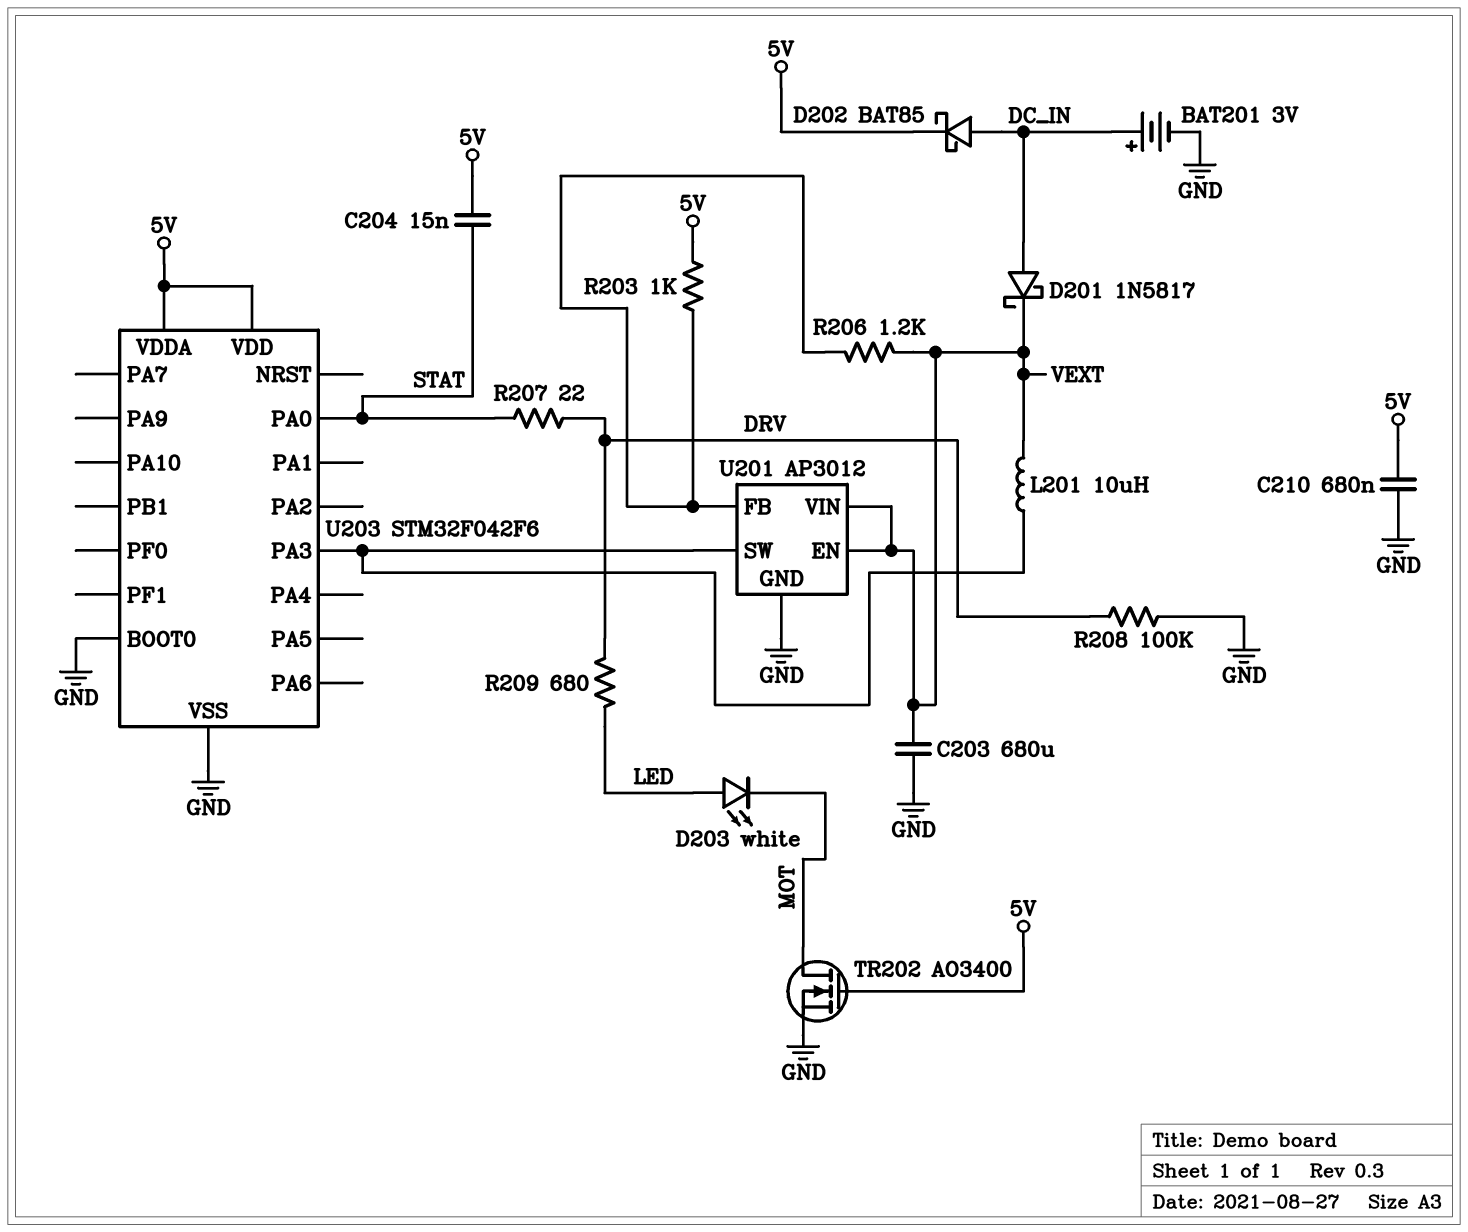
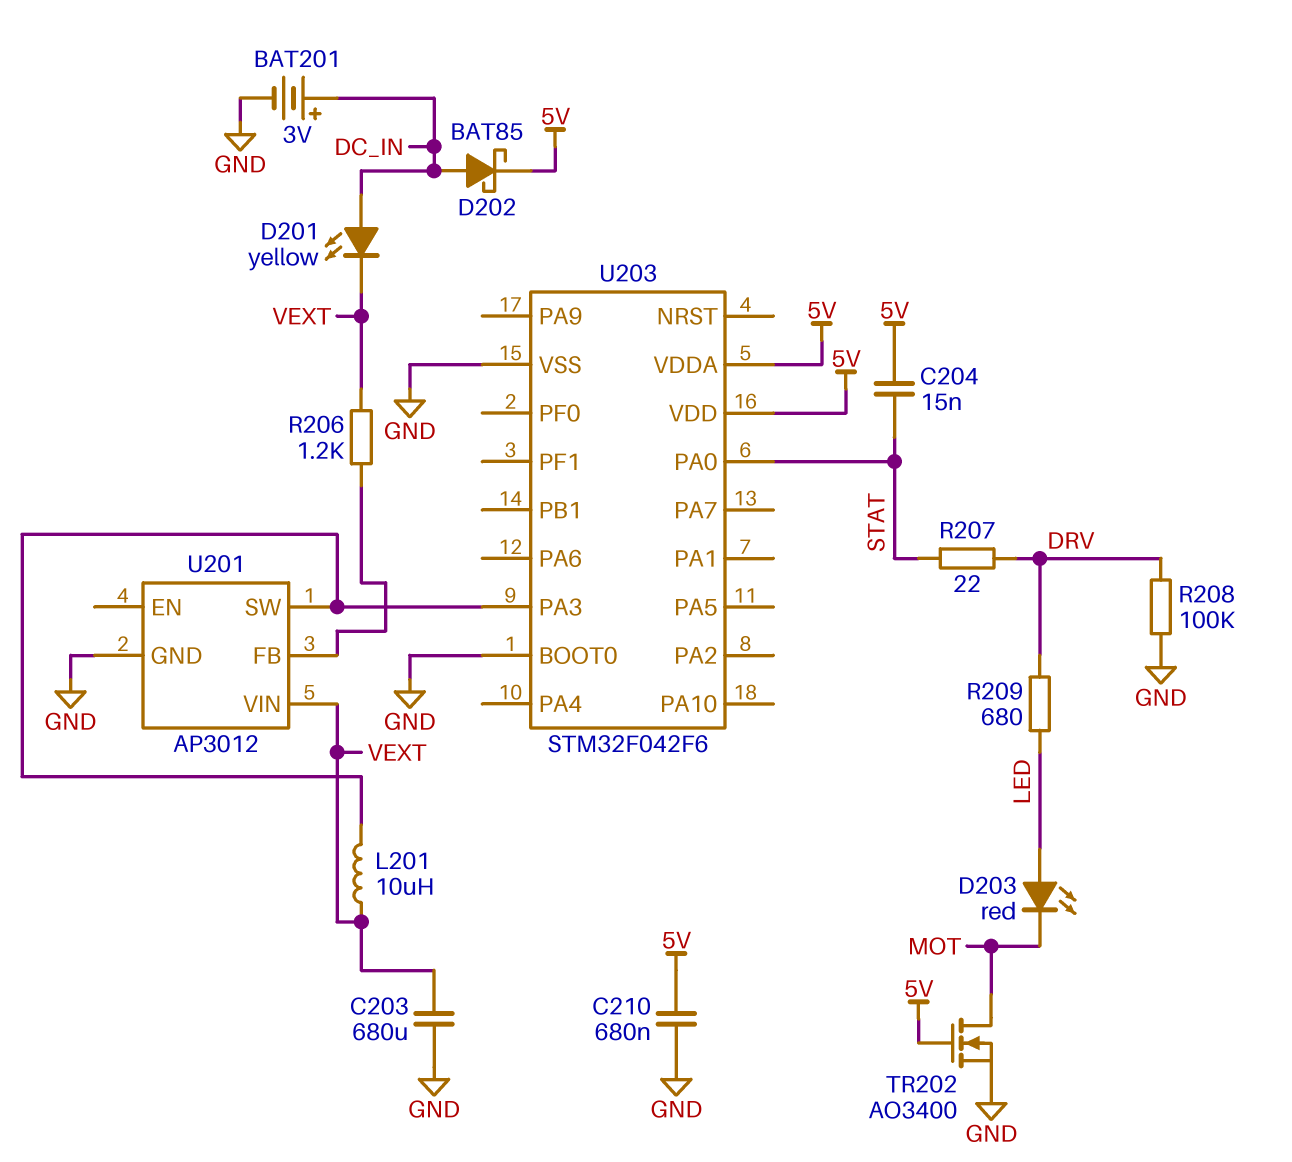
D201: schottky 1N5817 (A DC_IN, K VEXT) -> LED yellow (A DC_IN, K VEXT)
D203: LED white (A LED, K MOT) -> LED red (A LED, K MOT)
R203: 1k (5V, U201/FB) -> none
U201 pin EN: VEXT -> none

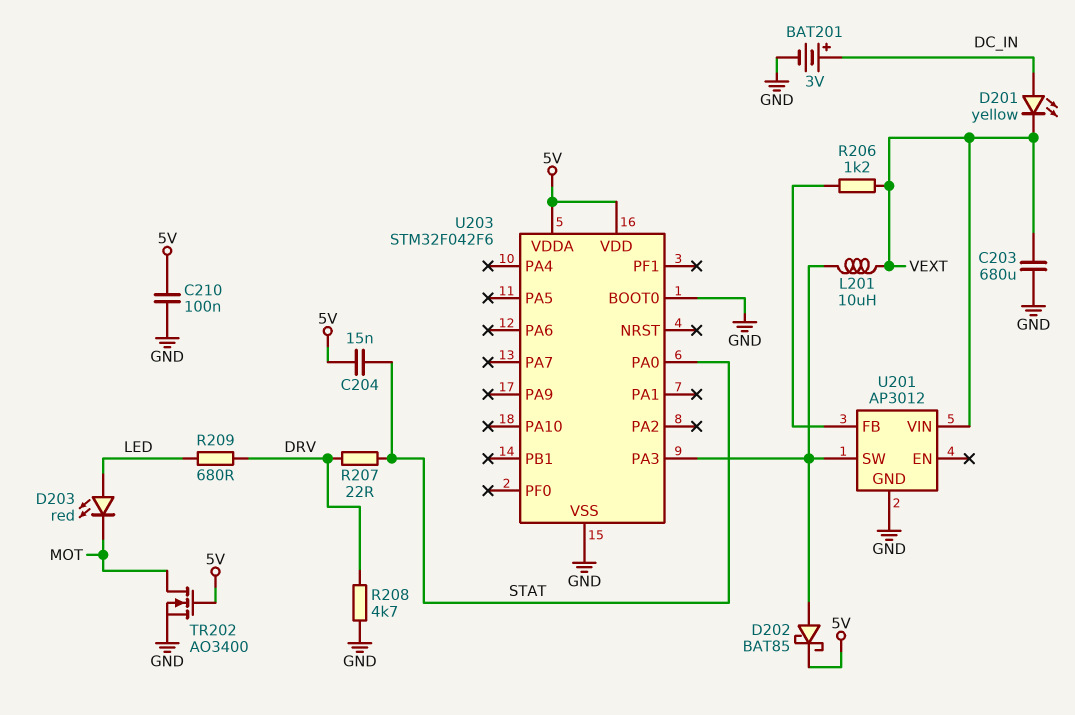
C210: 680nF (5V, GND) -> 100nF (5V, GND)
D202: schottky BAT85 (A DC_IN, K 5V) -> schottky BAT85 (A U201/SW, K 5V)
R208: 100k (DRV, GND) -> 4.7k (DRV, GND)

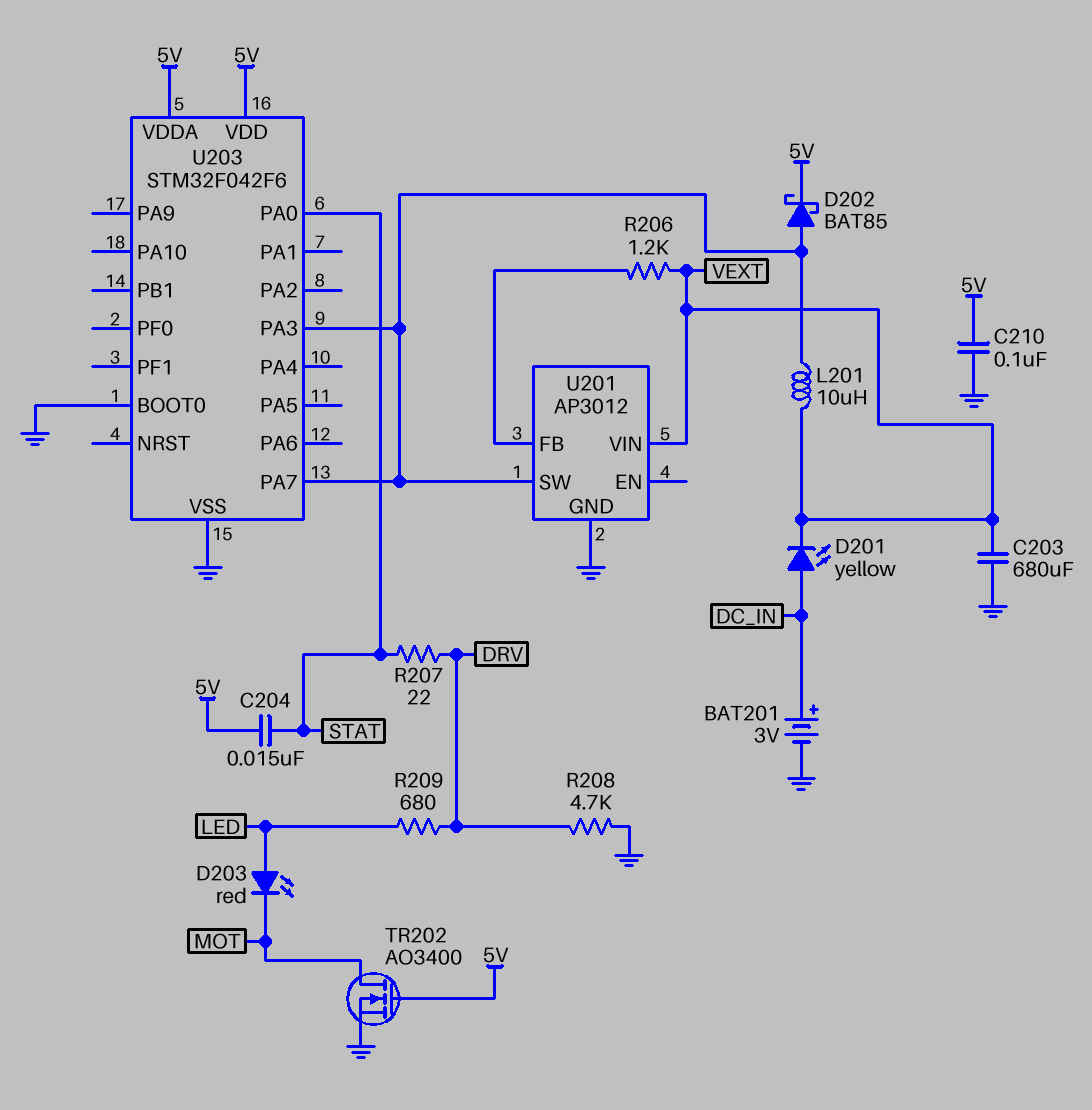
U203 pin PA7: none -> U201/SW

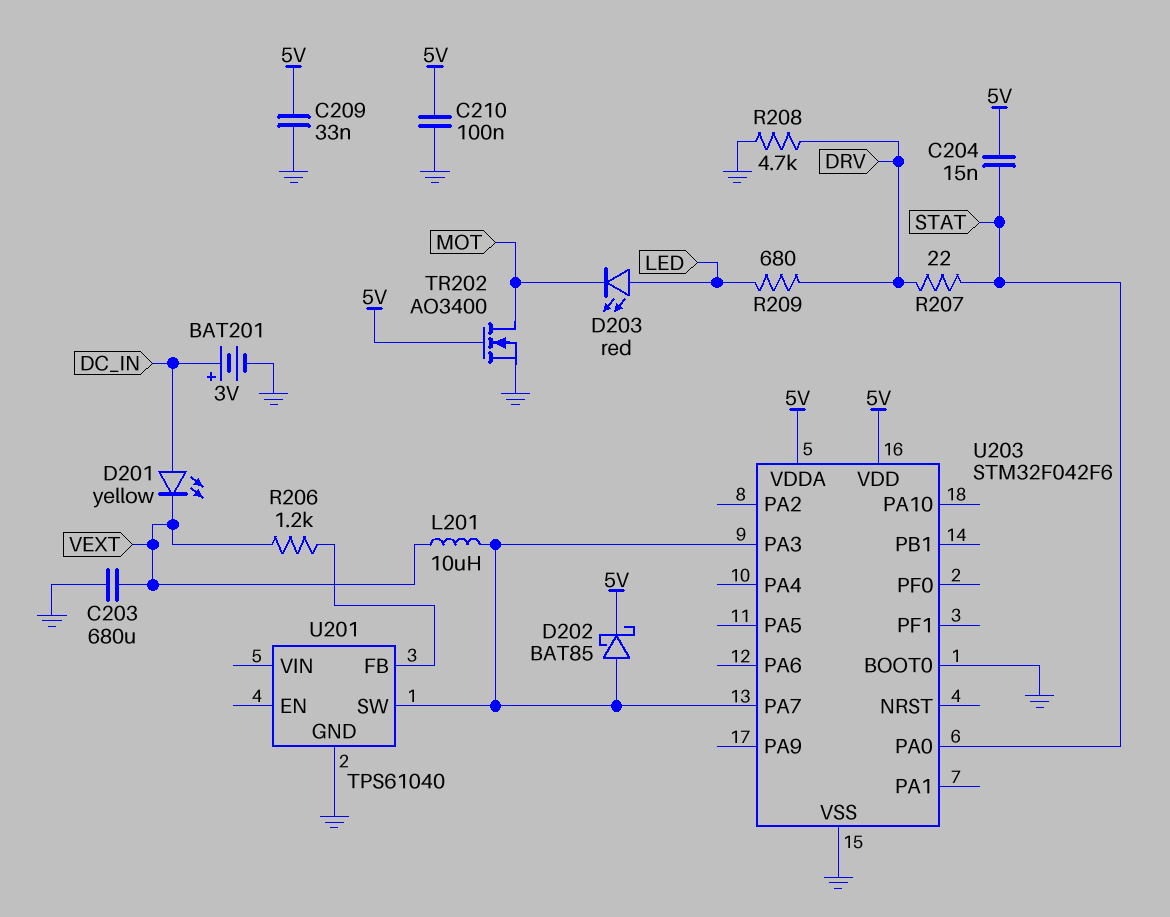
C209: none -> 33nF (5V, GND)
U201: AP3012 -> TPS61040
U201 pin VIN: VEXT -> none

